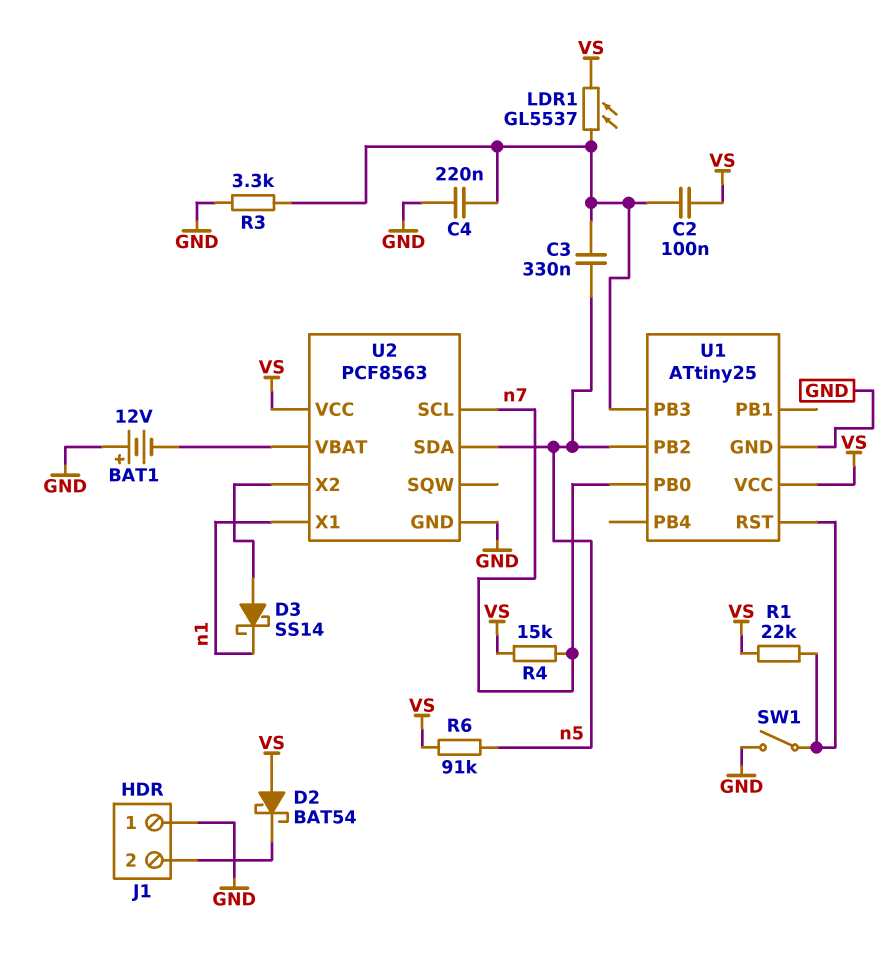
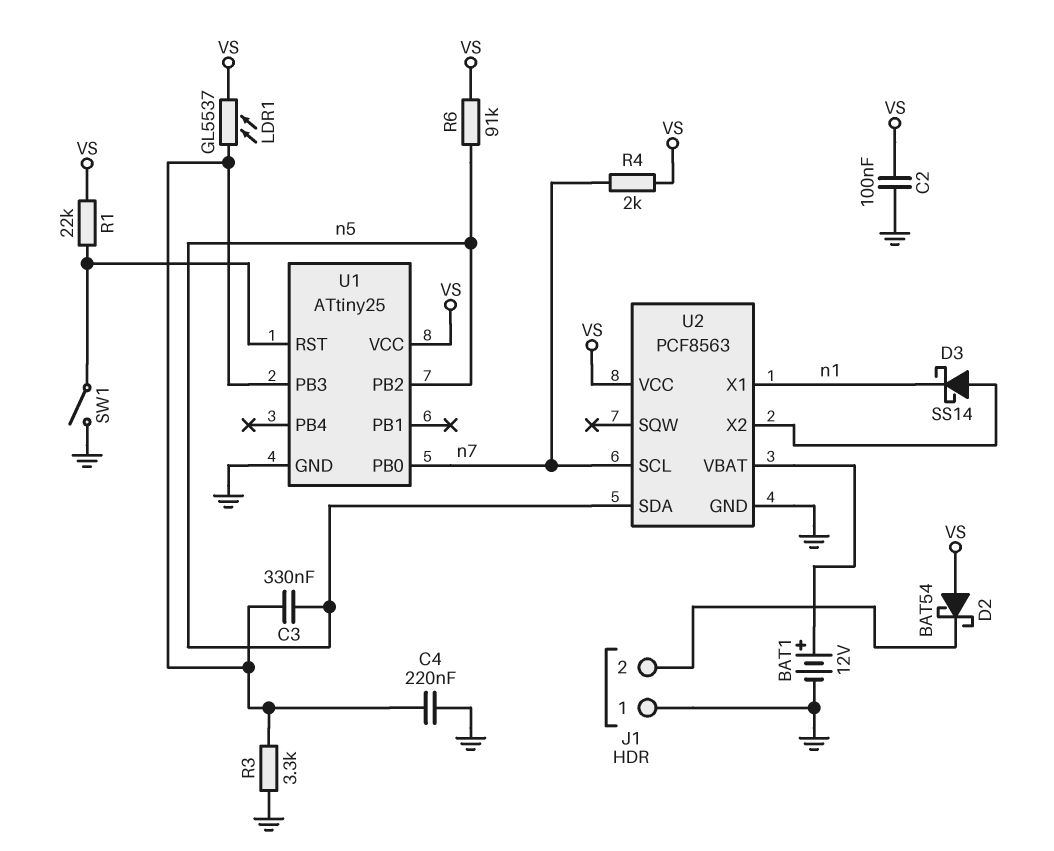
BAT1: 12V (plus GND, minus U2/VBAT) -> 12V (plus U2/VBAT, minus GND)
C2: 100nF (U1/PB3, VS) -> 100nF (GND, VS)
R4: 15k (VS, n7) -> 2k (VS, n7)

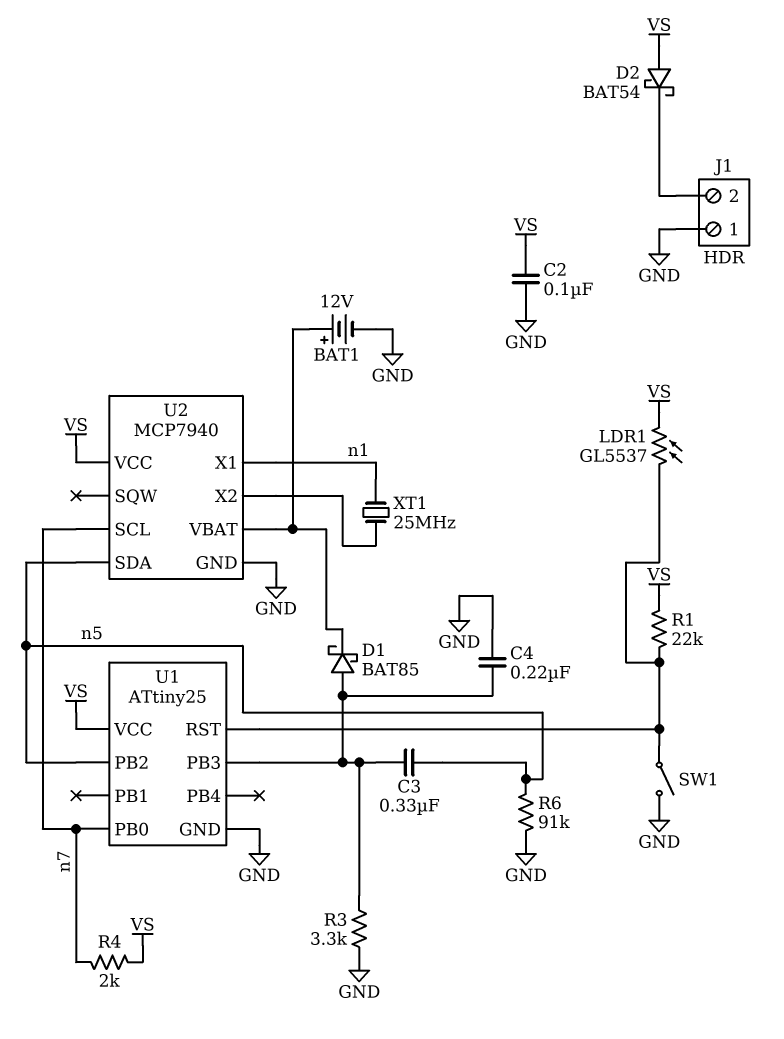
D1: none -> schottky BAT85 (A U1/PB3, K U2/VBAT)
D3: schottky SS14 (A U2/X2, K n1) -> none
LDR1: GL5537 (U1/PB3, VS) -> GL5537 (U1/RST, VS)
R6: 91k (VS, n5) -> 91k (GND, n5)
U2: PCF8563 -> MCP7940
XT1: none -> 25MHz (U2/X2, n1)

